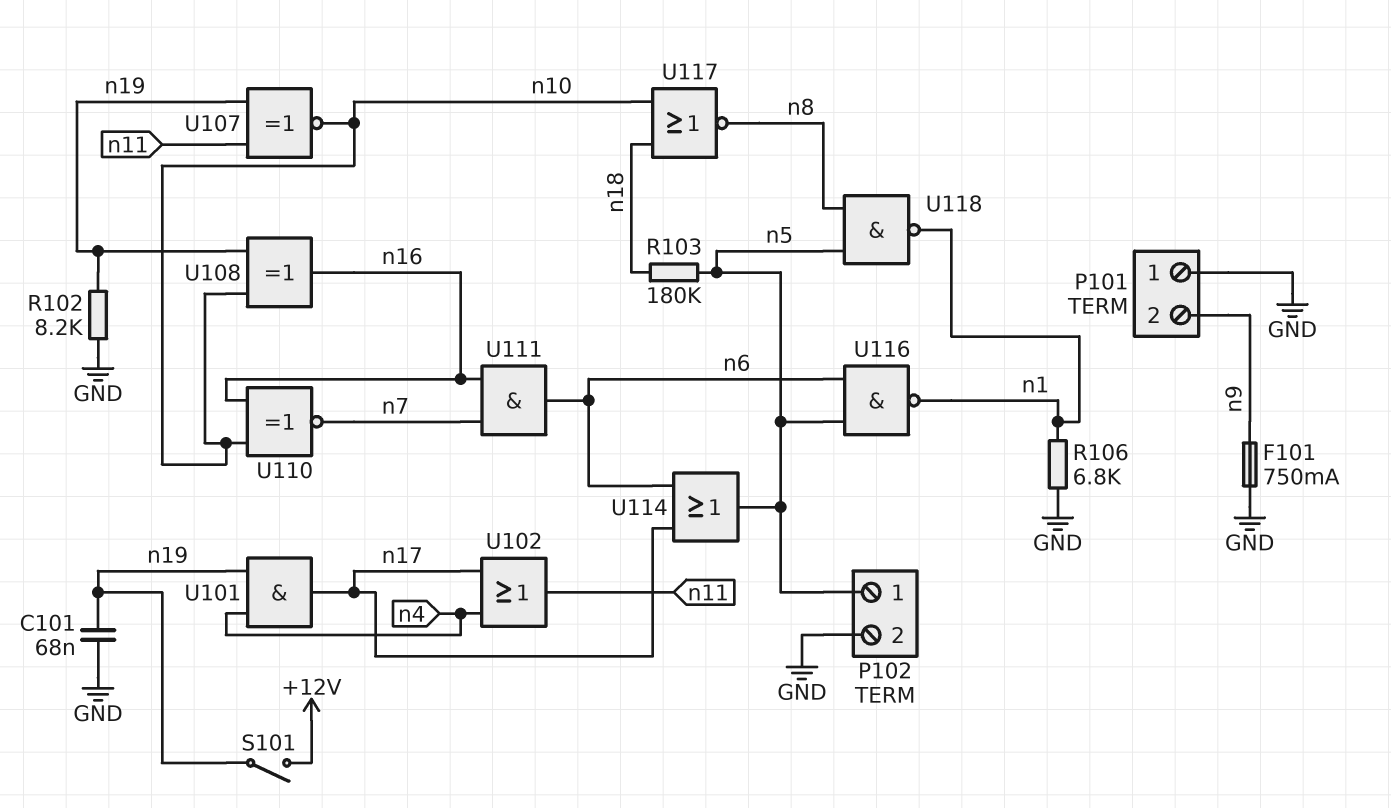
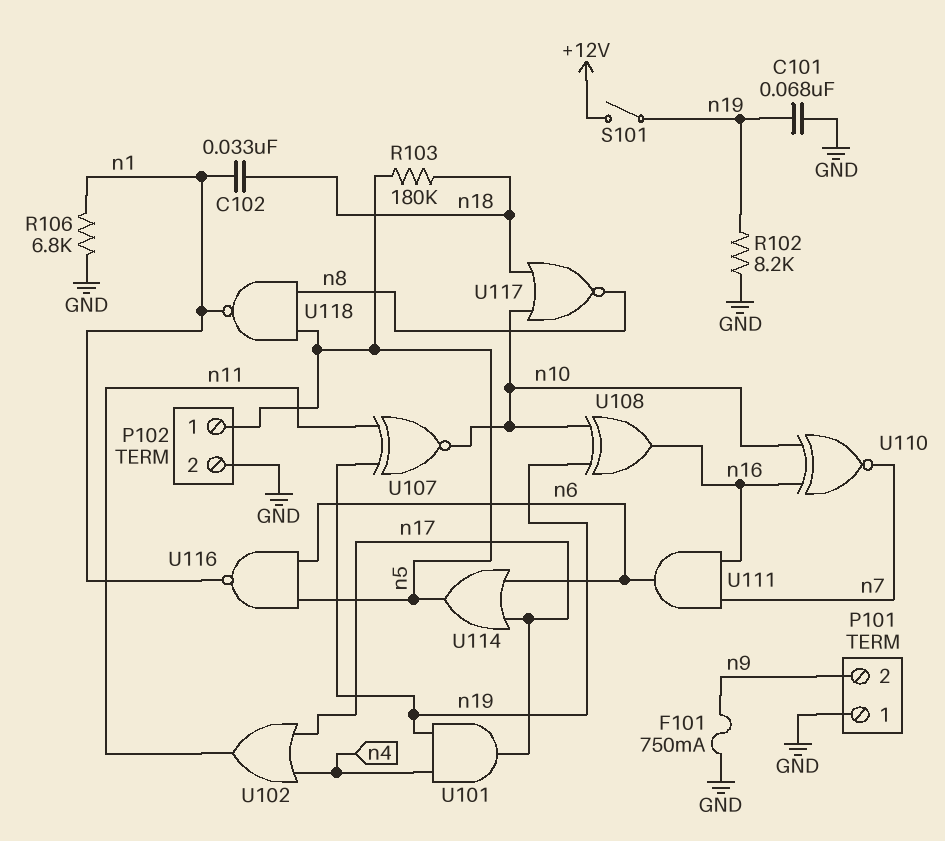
C102: none -> 33nF (n1, n18)

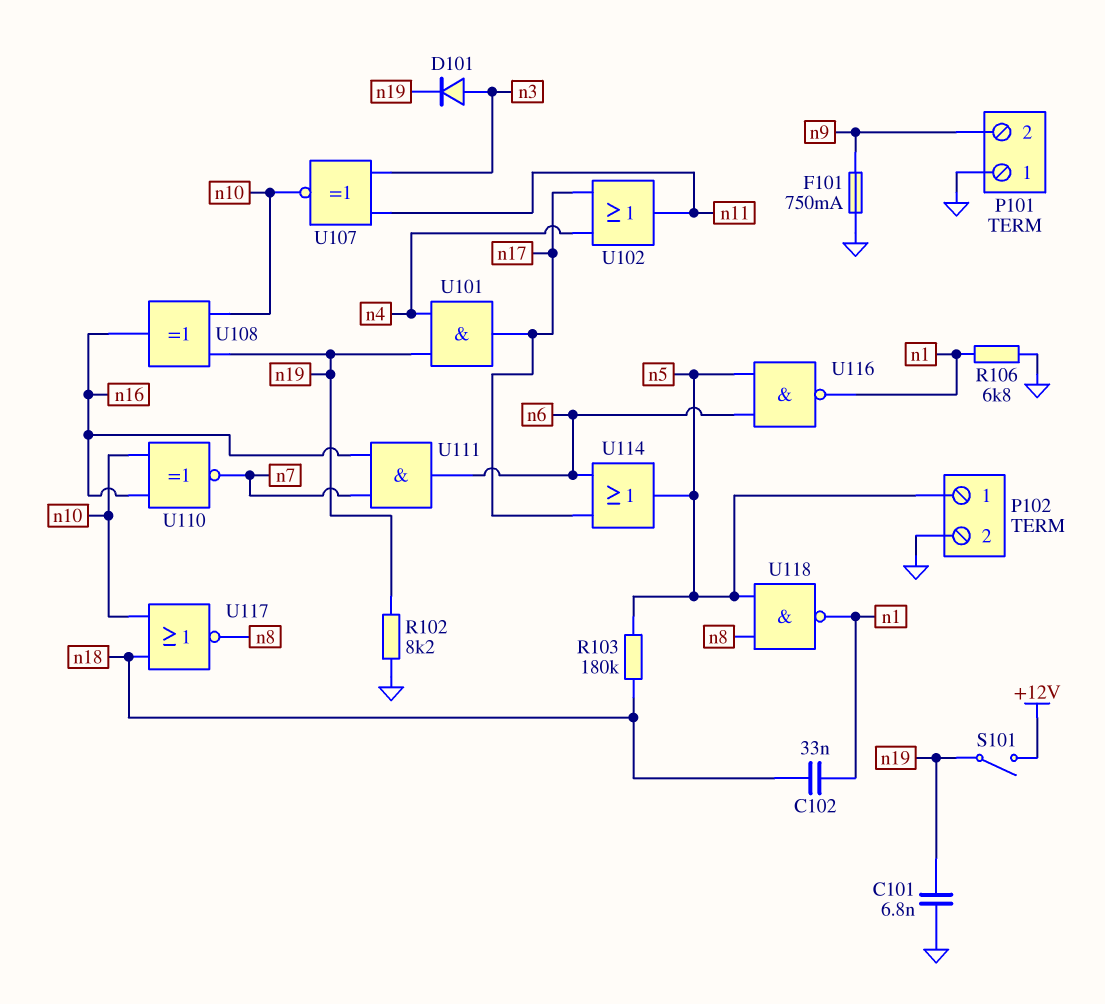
C101: 68nF (GND, n19) -> 6.8nF (GND, n19)
D101: none -> diode (A n3, K n19)
U107: XNOR (in n11, in n19, out n10) -> XNOR (in n3, in n11, out n10)

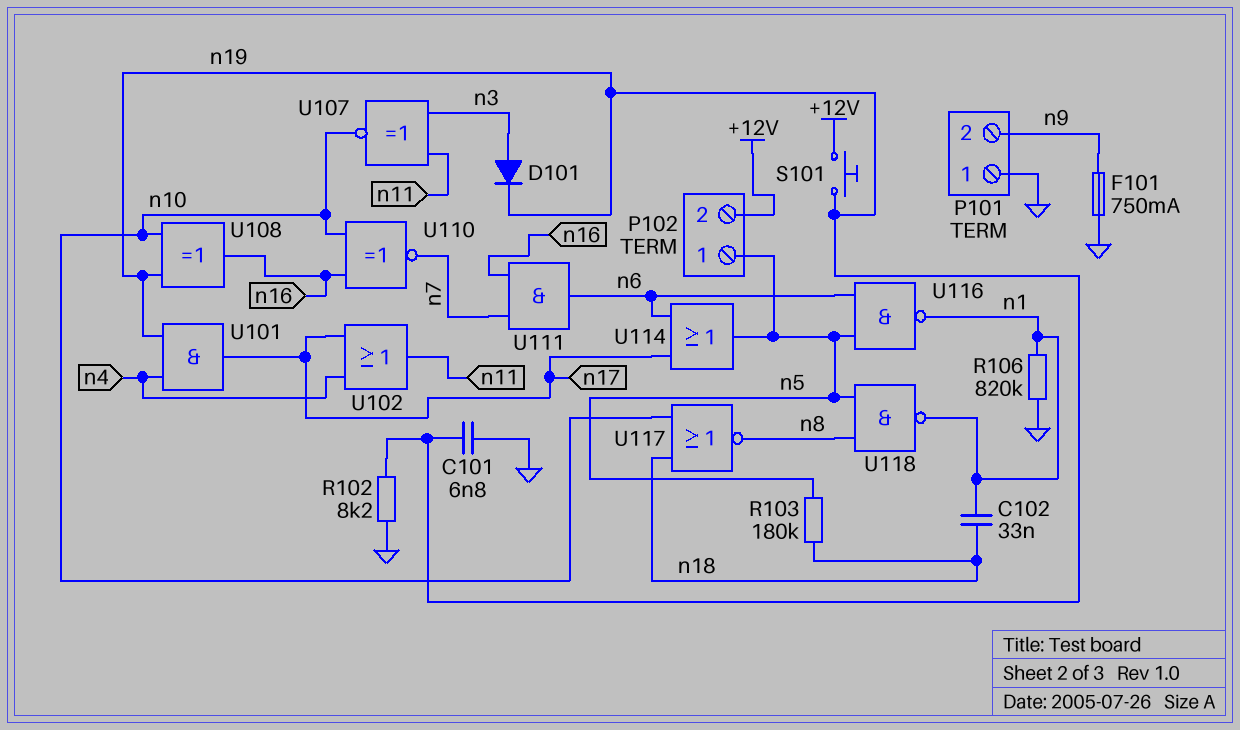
P102 pin 2: GND -> +12V
R106: 6.8k (GND, n1) -> 820k (GND, n1)
S101: switch (+12V, n19) -> button (+12V, n19)

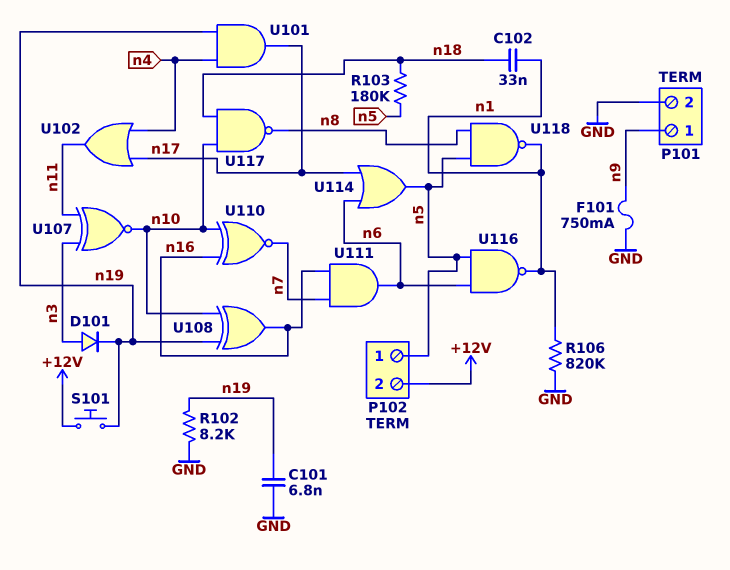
P101 pin 1: GND -> n9
P101 pin 2: n9 -> GND
U117: NOR (in n10, in n18, out n8) -> NAND (in n10, in n18, out n8)

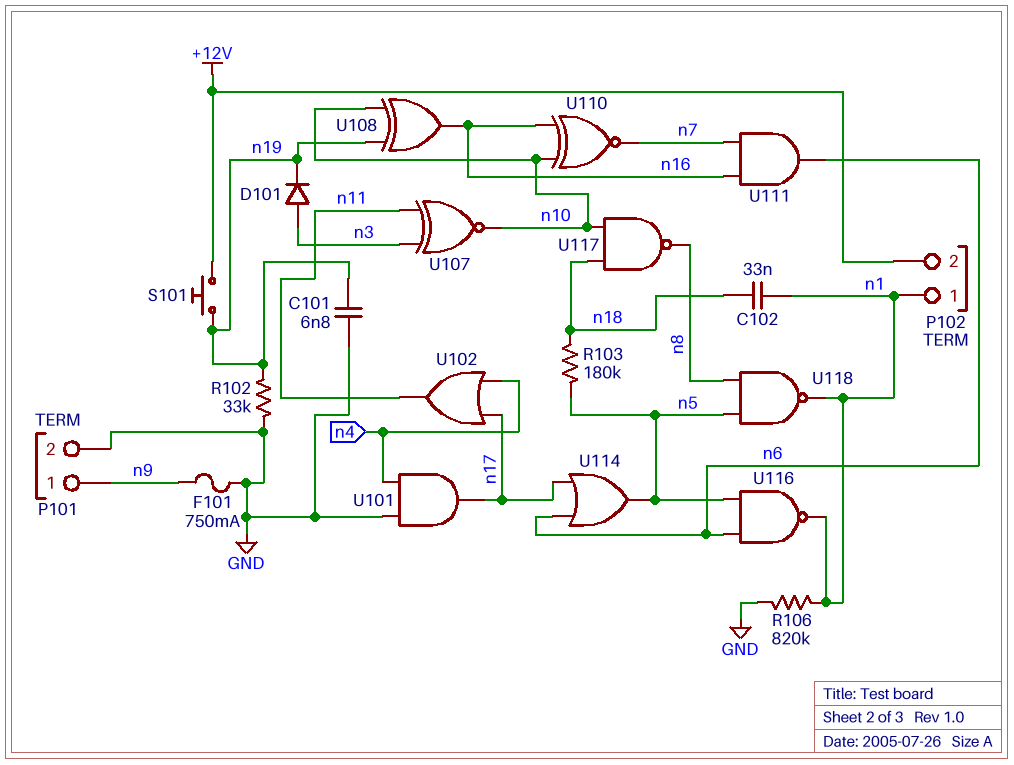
P102 pin 1: n5 -> n1
R102: 8.2k (GND, n19) -> 33k (GND, n19)
U101: AND (in n4, in n19, out n17) -> AND (in GND, in n4, out n17)

